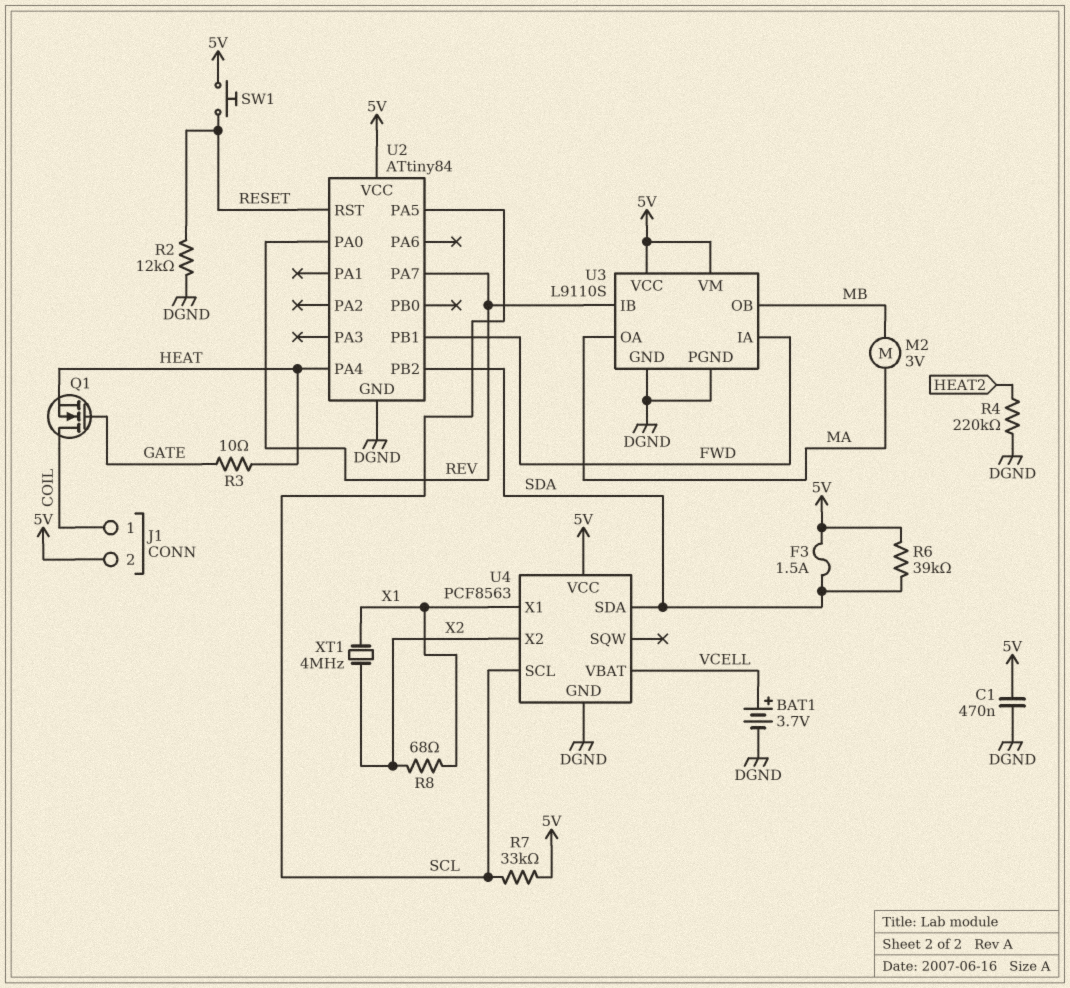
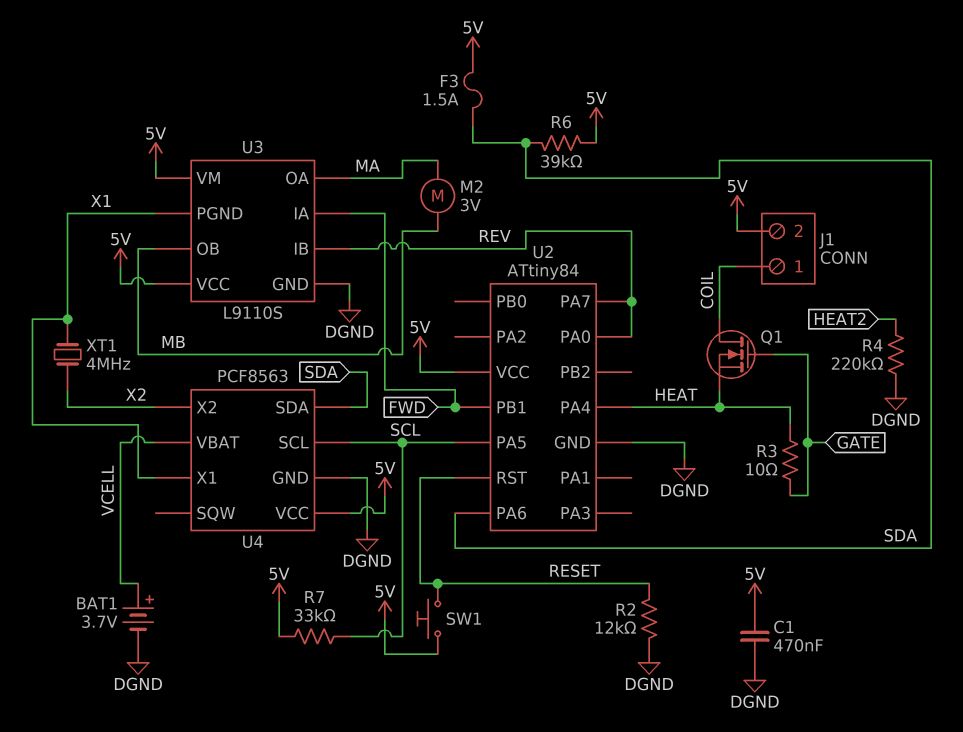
R8: 68 (X1, X2) -> none
U2 pin PA6: none -> SDA
U2 pin PB2: SDA -> none
U3 pin PGND: DGND -> X1

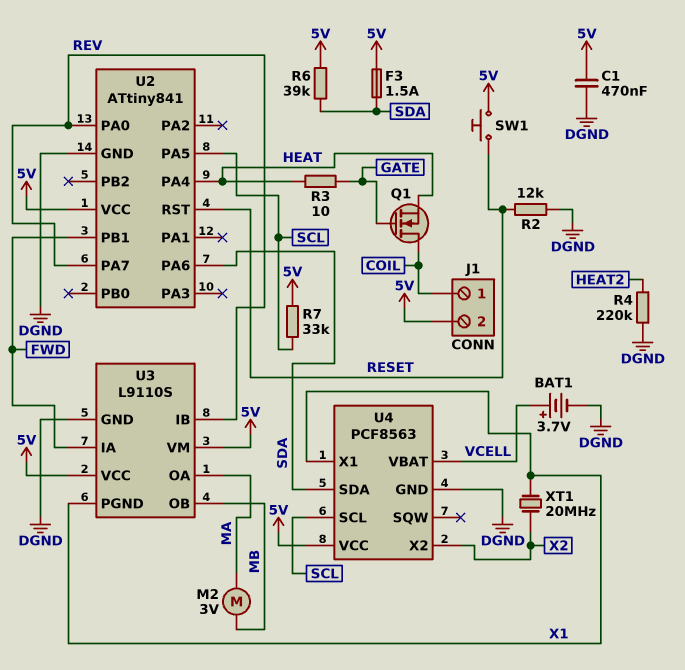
U2: ATtiny84 -> ATtiny841
XT1: 4MHz (X1, X2) -> 20MHz (X1, X2)

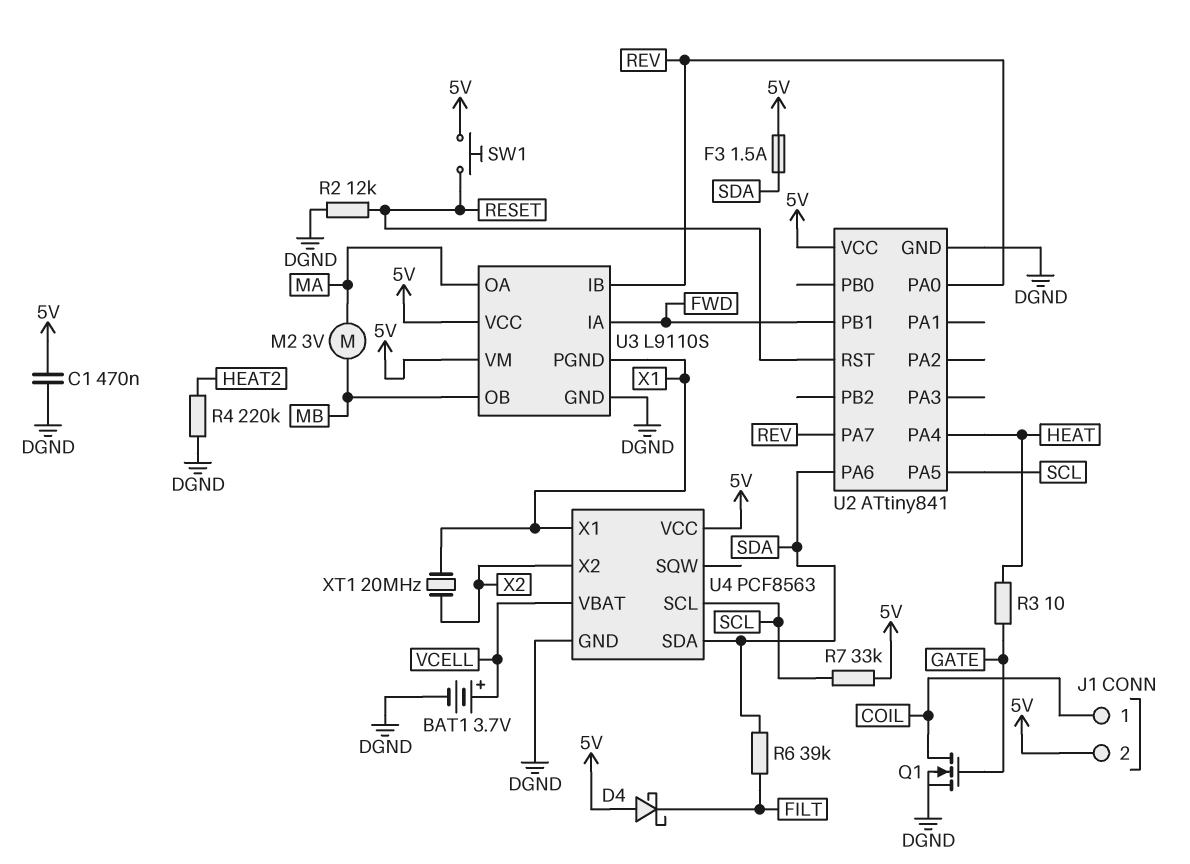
D4: none -> schottky (A 5V, K FILT)
Q1: NMOS (G GATE, D COIL, S HEAT) -> NMOS (G GATE, D COIL, S DGND)
R6: 39k (5V, SDA) -> 39k (FILT, SDA)

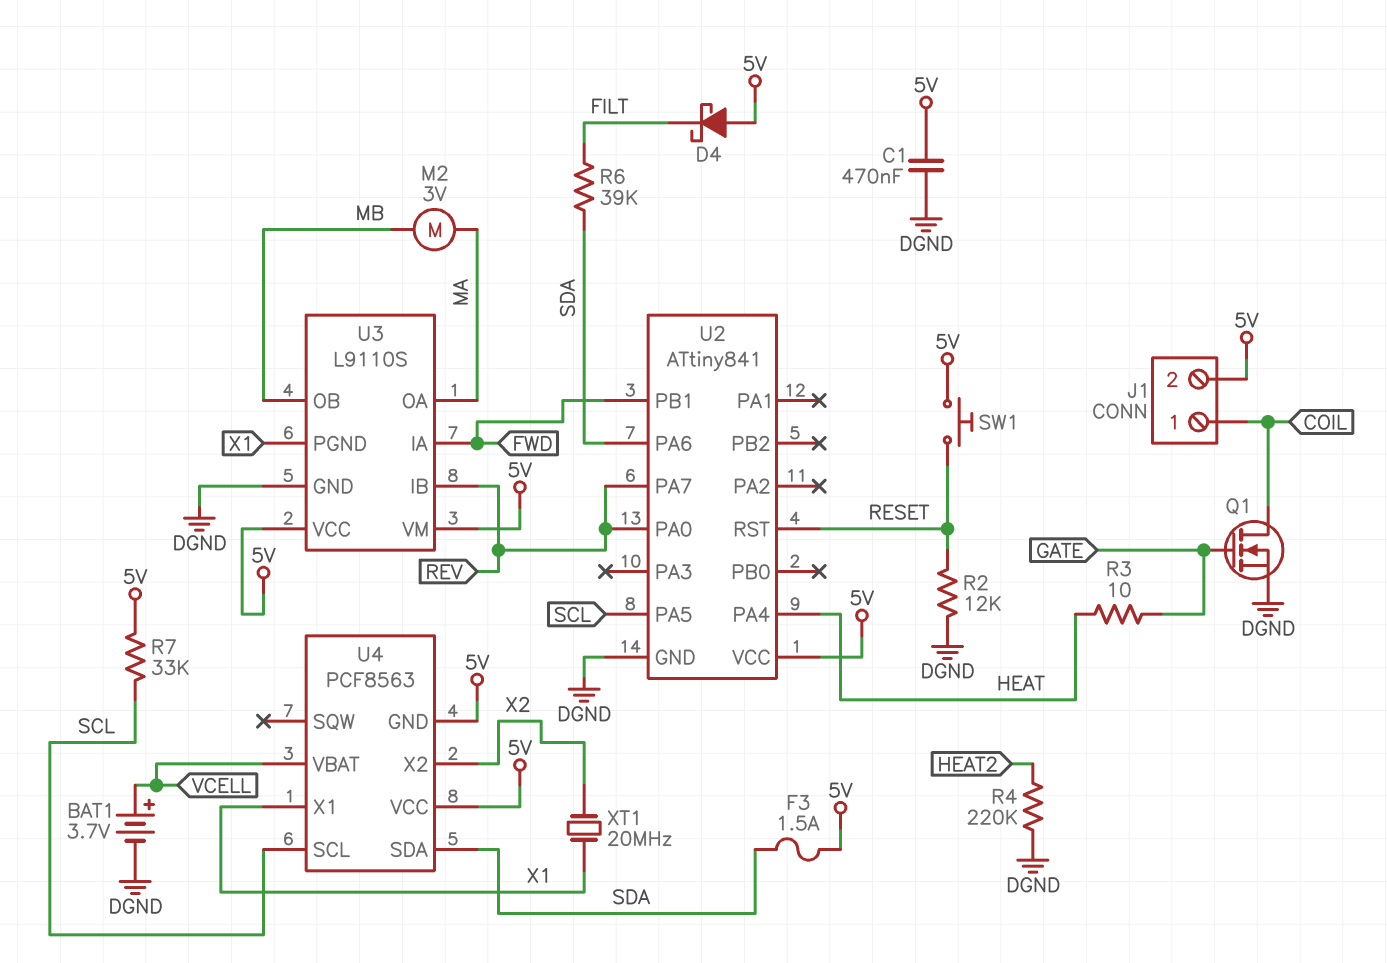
U4 pin GND: DGND -> 5V

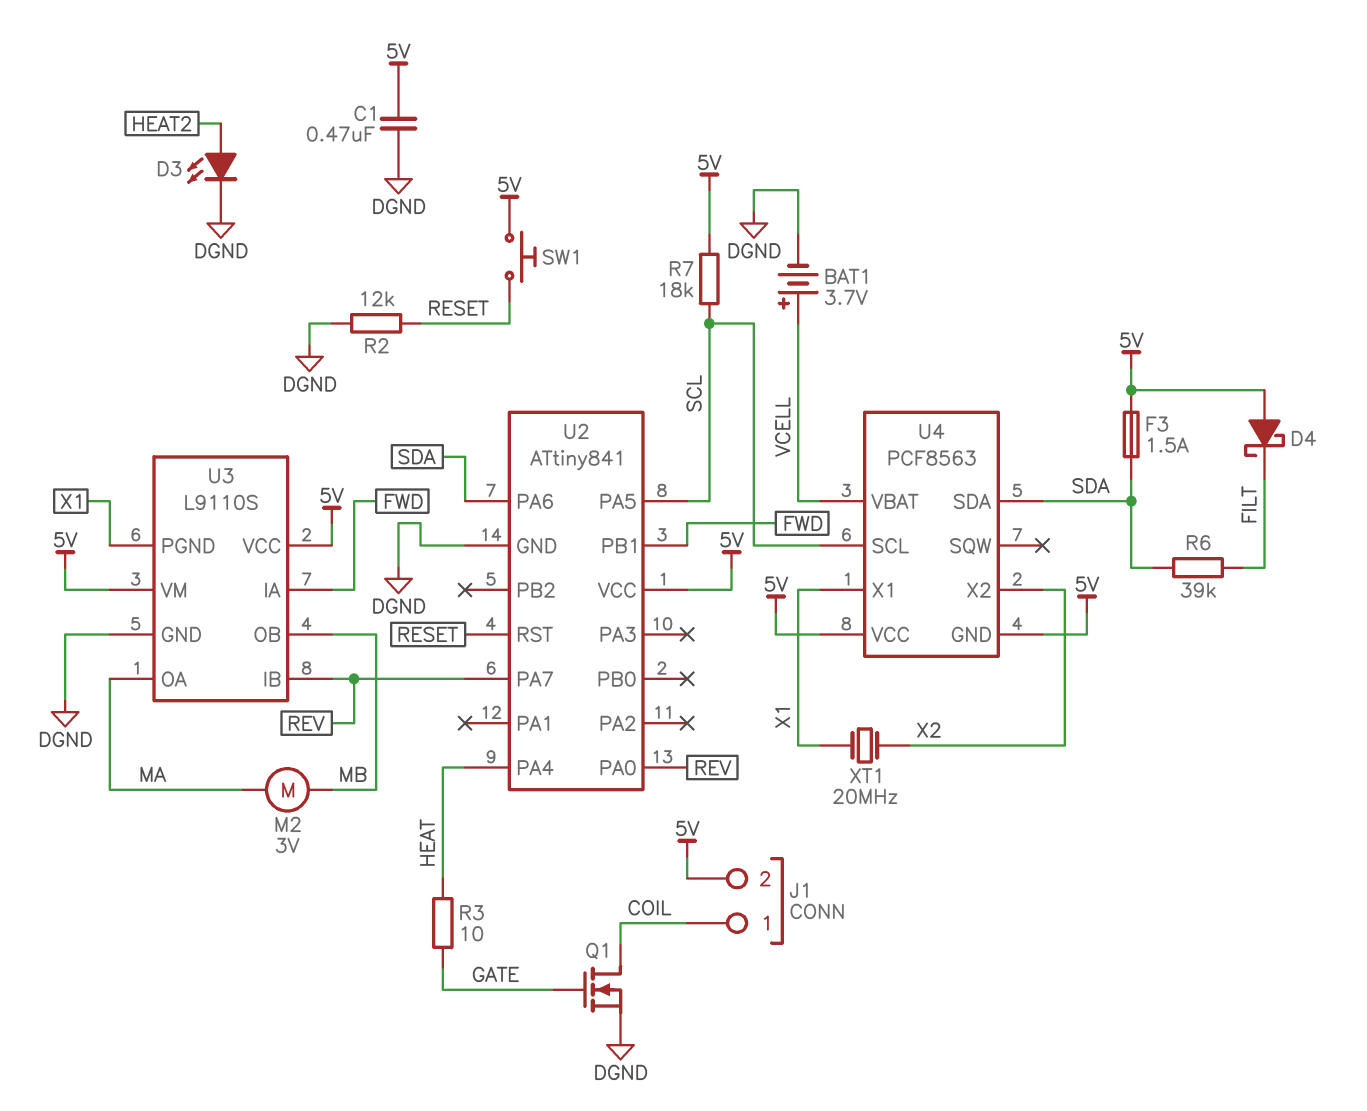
D3: none -> LED (A HEAT2, K DGND)
R4: 220k (DGND, HEAT2) -> none
R7: 33k (5V, SCL) -> 18k (5V, SCL)

